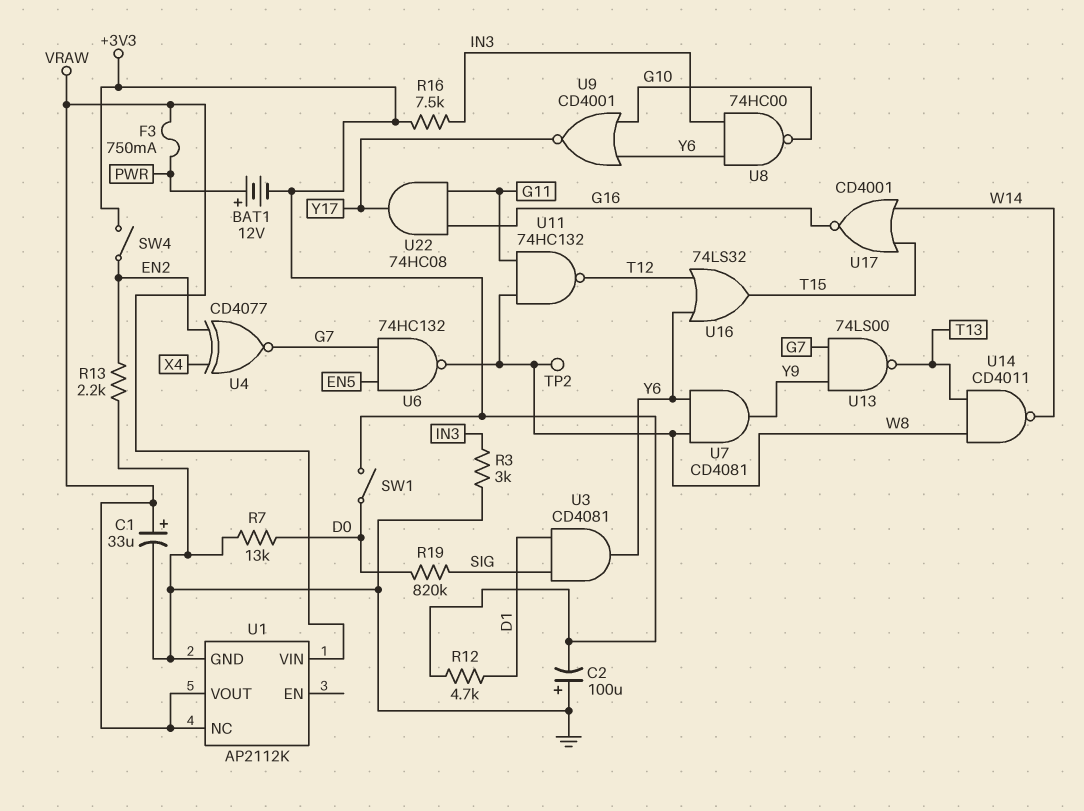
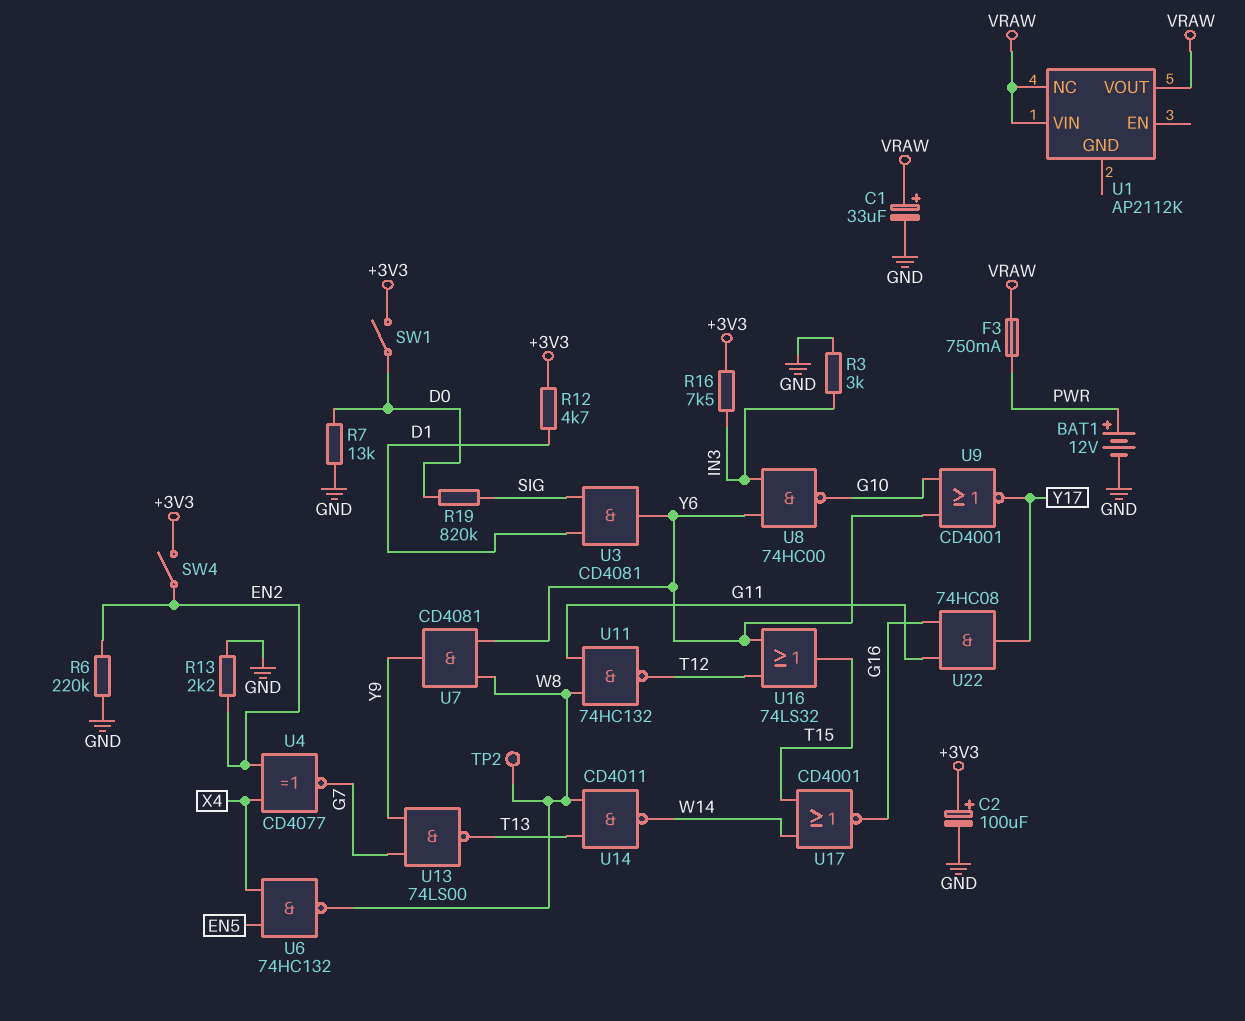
BAT1: 12V (plus PWR, minus +3V3) -> 12V (plus PWR, minus GND)
C2: 100uF (plus GND, minus +3V3) -> 100uF (plus +3V3, minus GND)
R6: none -> 220k (EN2, GND)
U1 pin GND: GND -> none
U6: NAND 74HC132 (in EN5, in G7, out W8) -> NAND 74HC132 (in EN5, in X4, out W8)

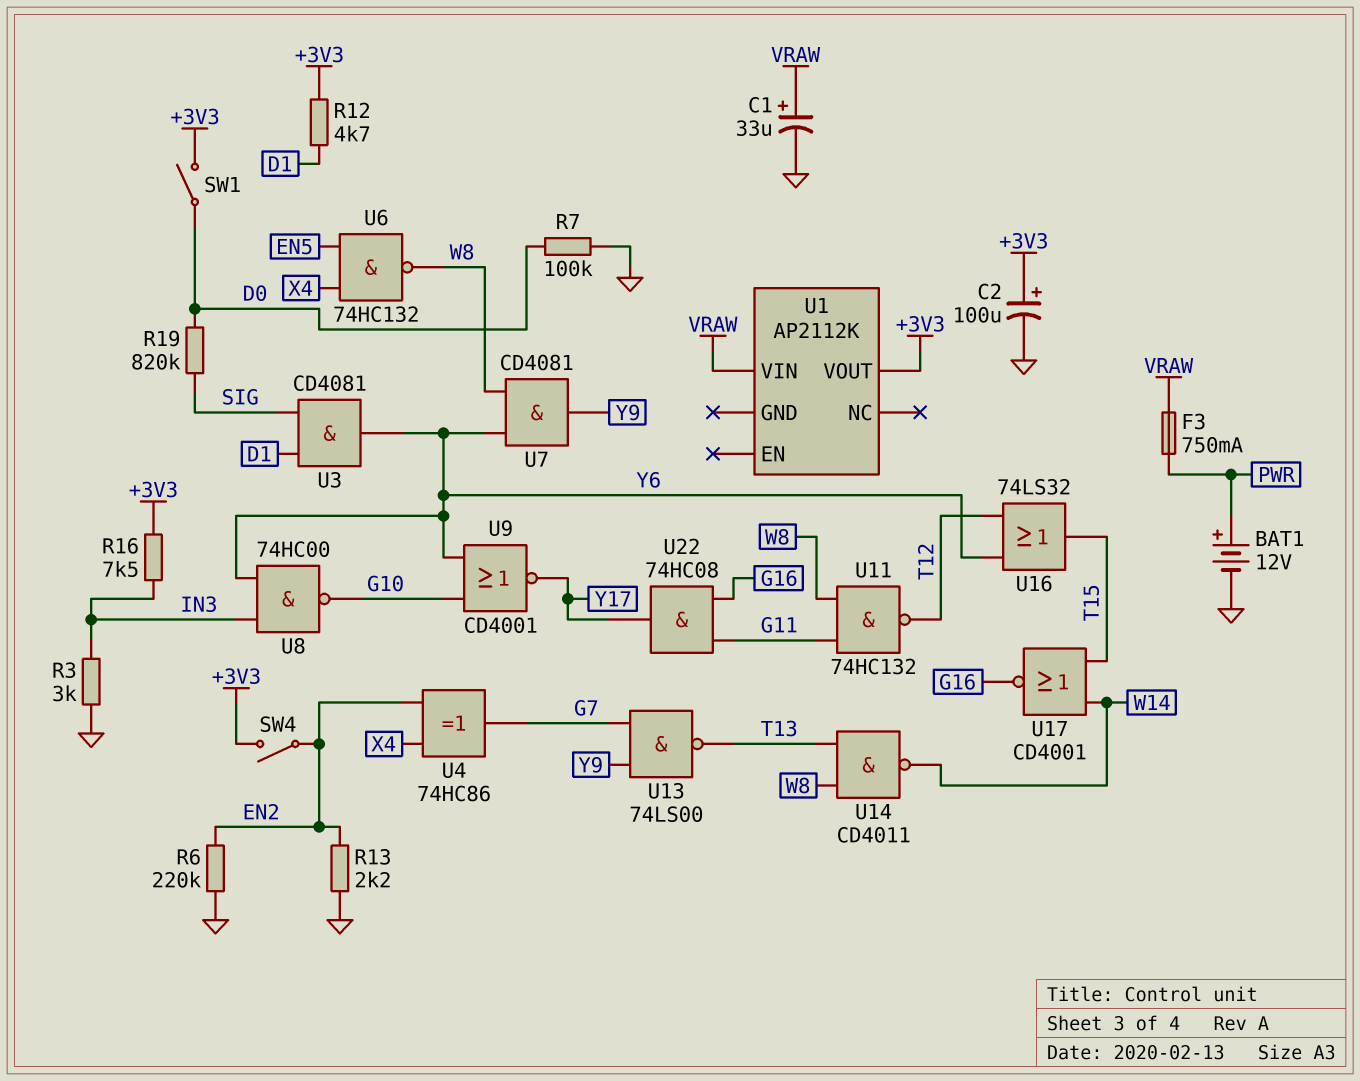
R7: 13k (D0, GND) -> 100k (D0, GND)
TP2: test point (W8) -> none
U1 pin NC: VRAW -> none
U1 pin VOUT: VRAW -> +3V3
U4: XNOR CD4077 (in EN2, in X4, out G7) -> XOR 74HC86 (in EN2, in X4, out G7)

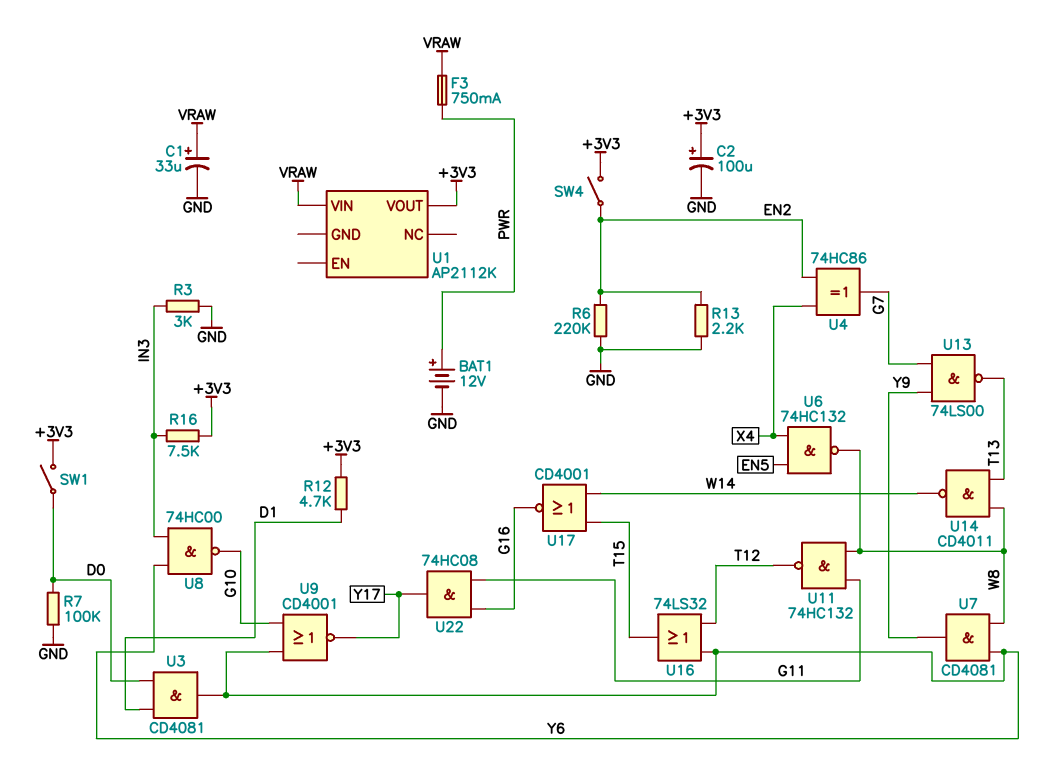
R19: 820k (D0, SIG) -> none
U3: AND CD4081 (in D1, in SIG, out Y6) -> AND CD4081 (in D0, in D1, out Y6)

